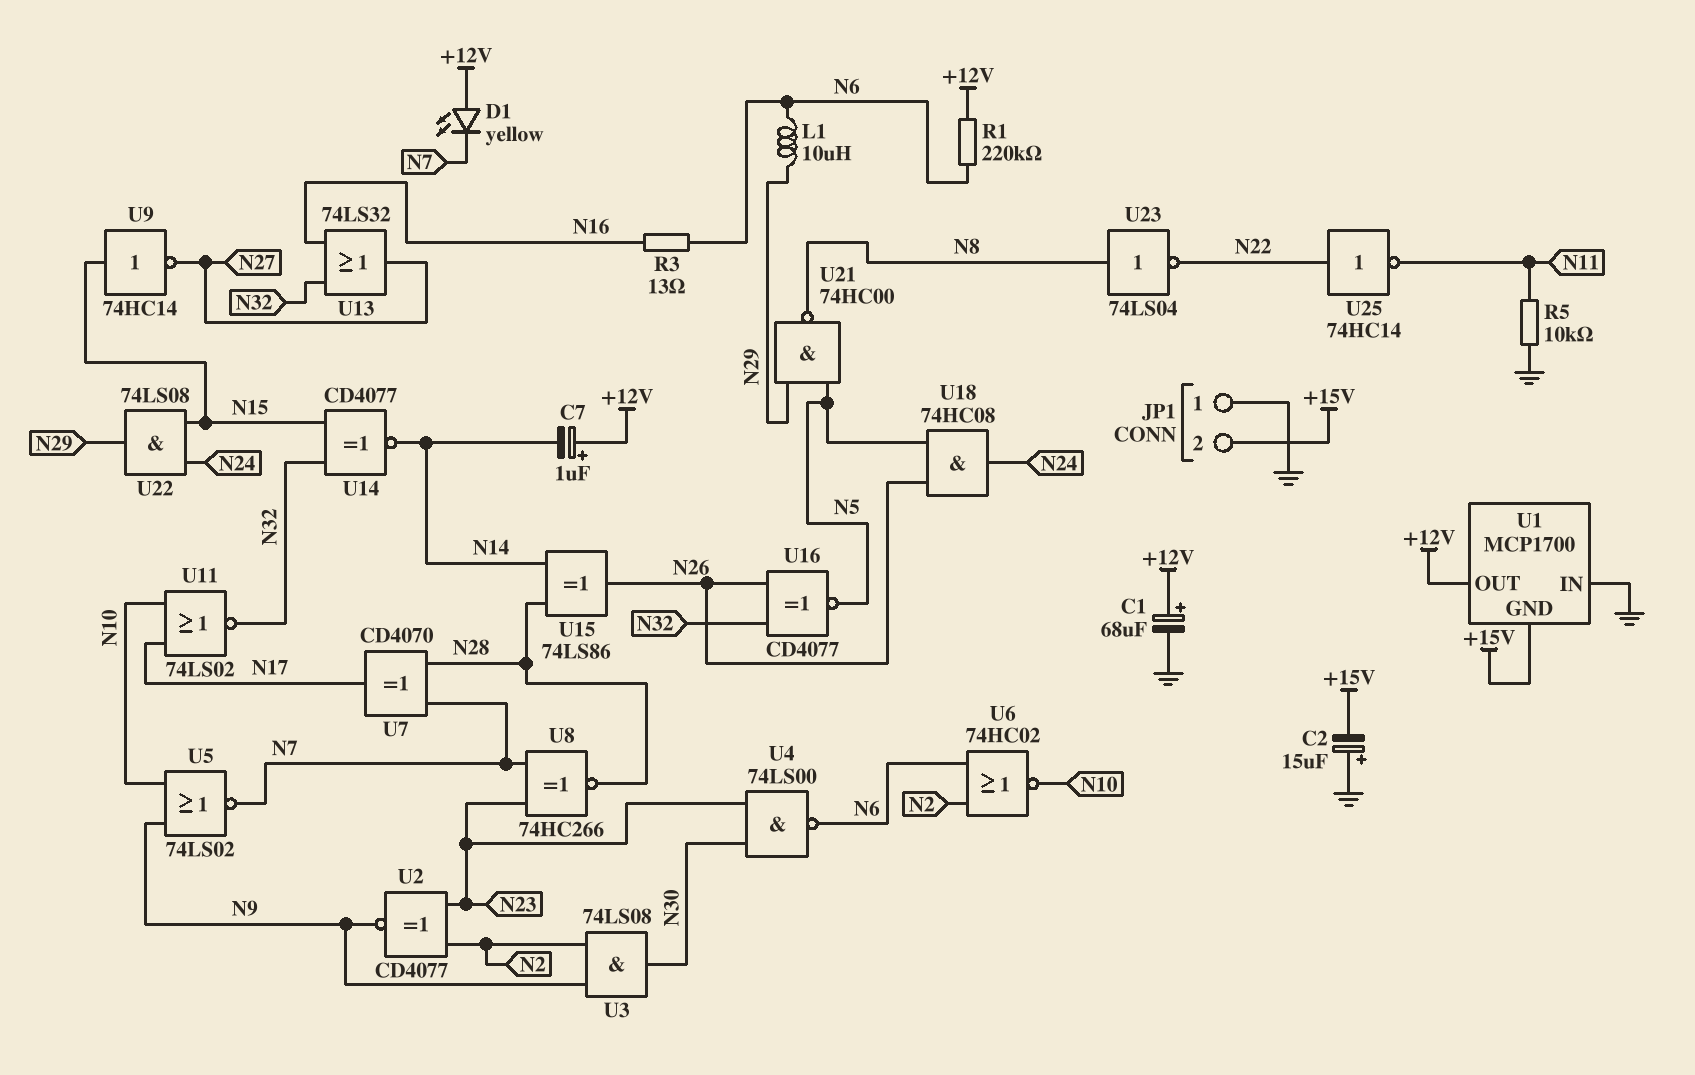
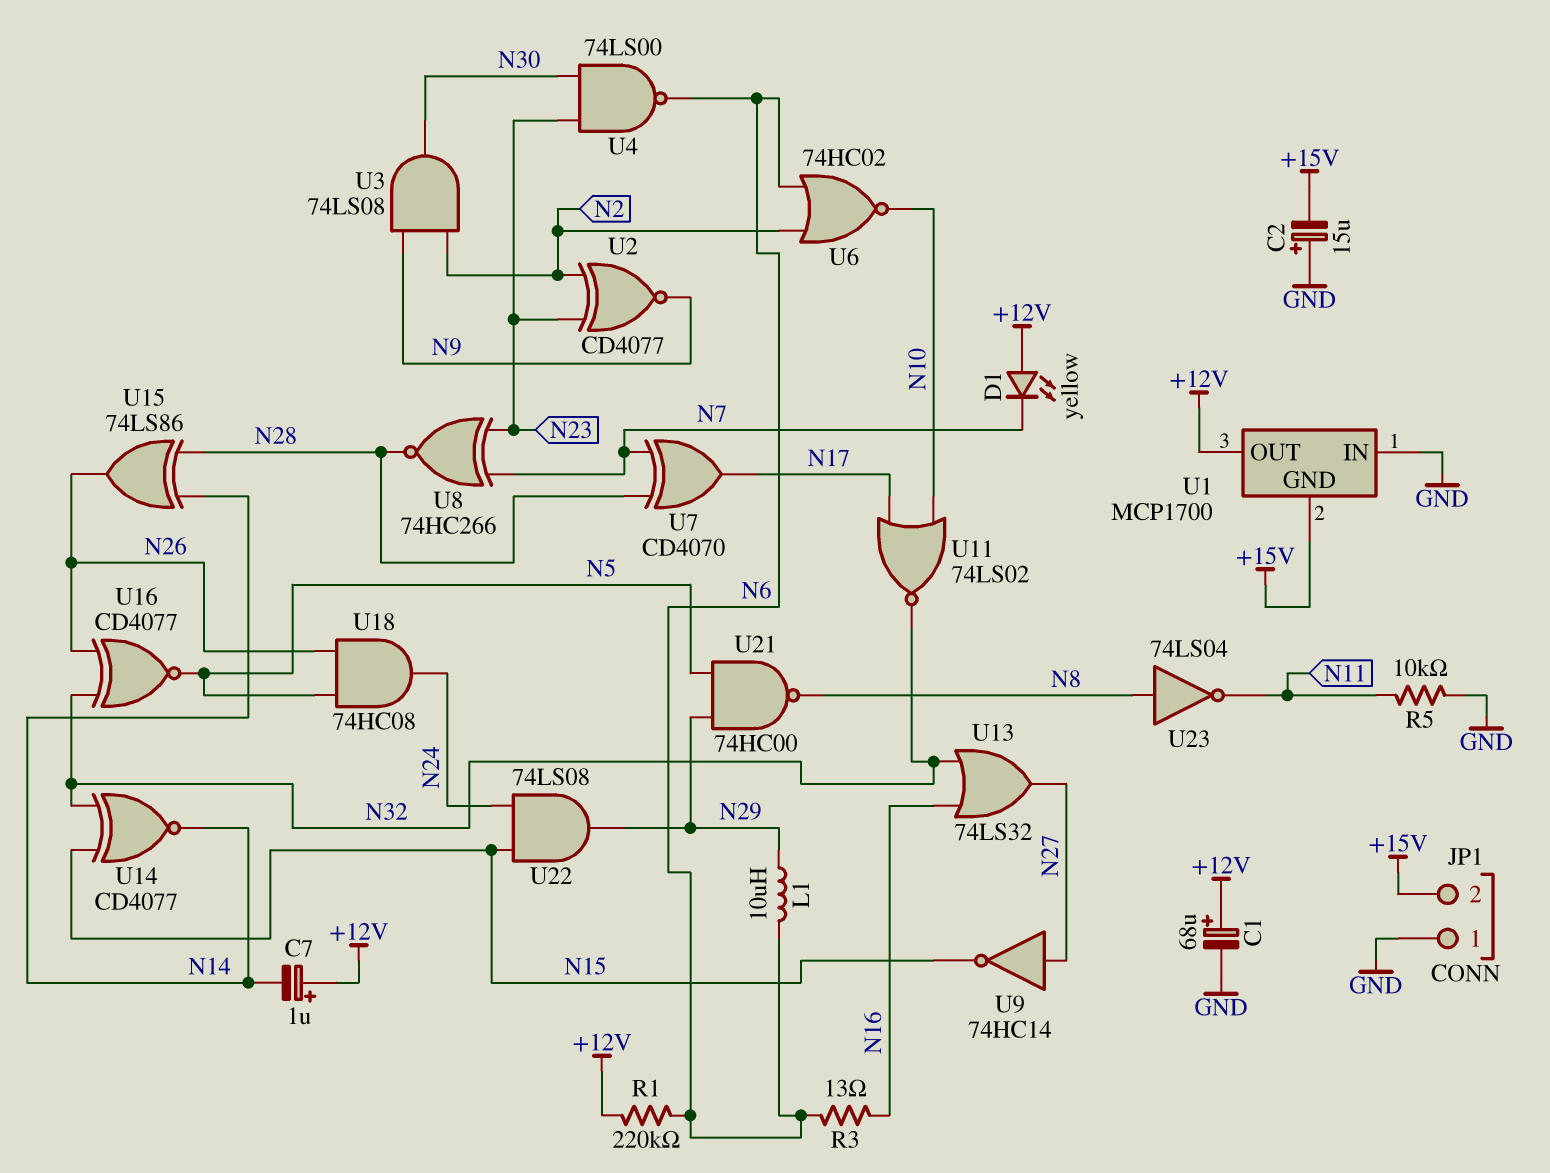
U5: NOR 74LS02 (in N9, in N10, out N7) -> none
U9: NOT 74HC14 (in N15, out N27) -> NOT 74HC14 (in N27, out N15)
U23: NOT 74LS04 (in N8, out N22) -> NOT 74LS04 (in N8, out N11)
U25: NOT 74HC14 (in N22, out N11) -> none

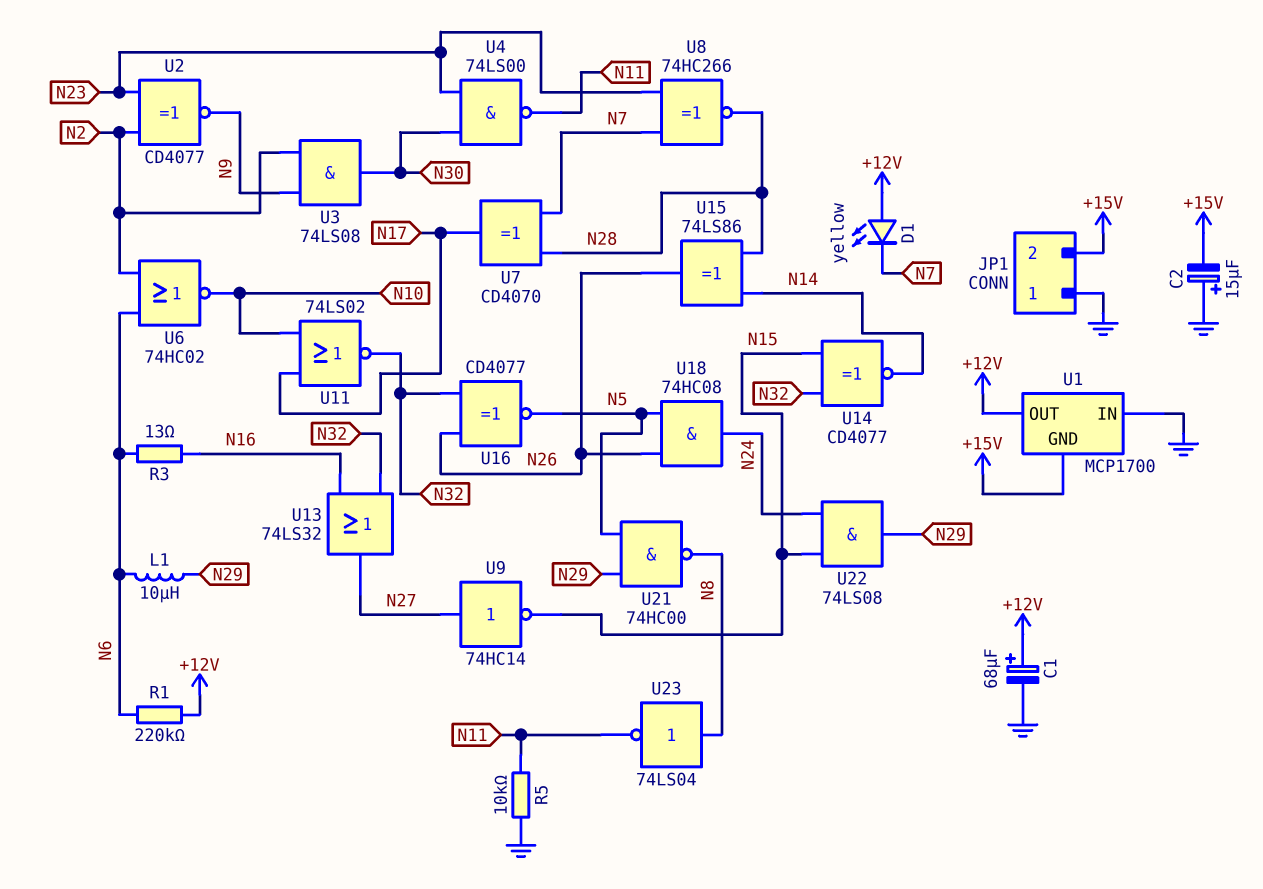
C7: 1uF (plus +12V, minus N14) -> none
U4: NAND 74LS00 (in N23, in N30, out N6) -> NAND 74LS00 (in N23, in N30, out N11)

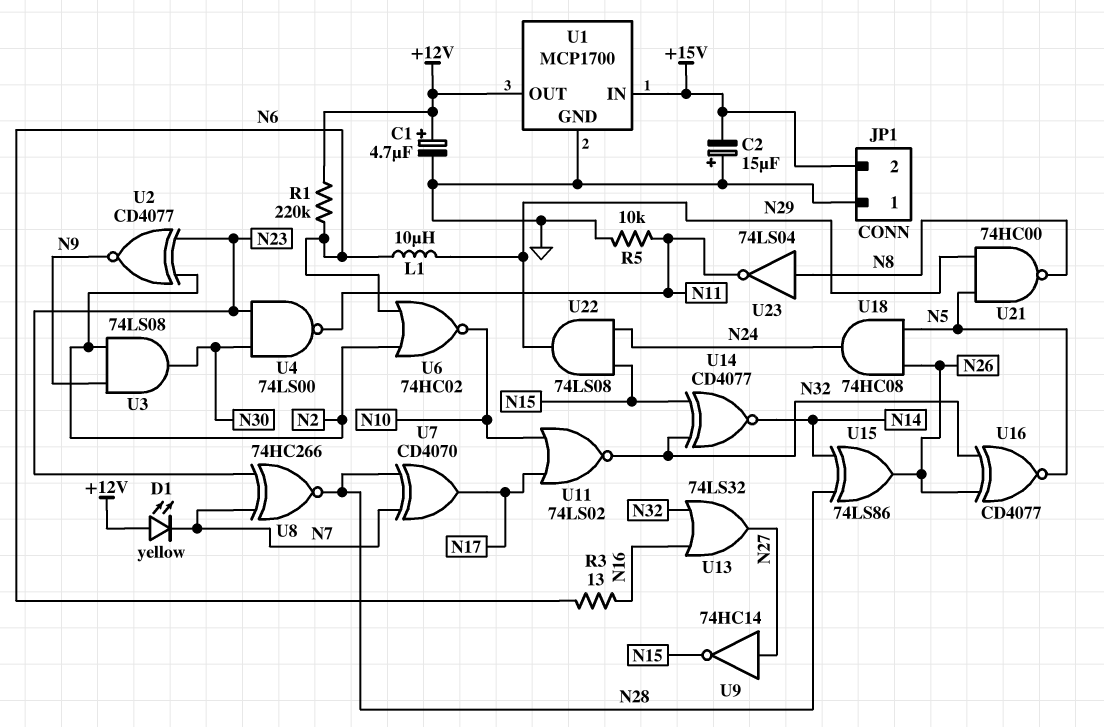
C1: 68uF (plus +12V, minus GND) -> 4.7uF (plus +12V, minus GND)
U1 pin GND: +15V -> GND
U1 pin IN: GND -> +15V

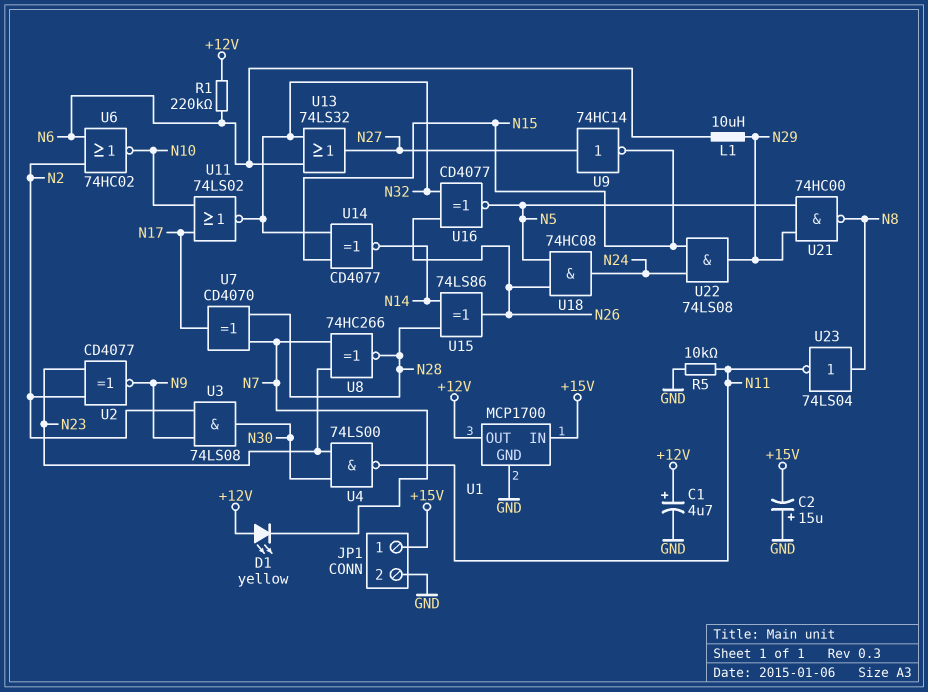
JP1 pin 1: GND -> +15V
JP1 pin 2: +15V -> GND
R3: 13 (N6, N16) -> none
U13: OR 74LS32 (in N16, in N32, out N27) -> OR 74LS32 (in N6, in N32, out N27)

